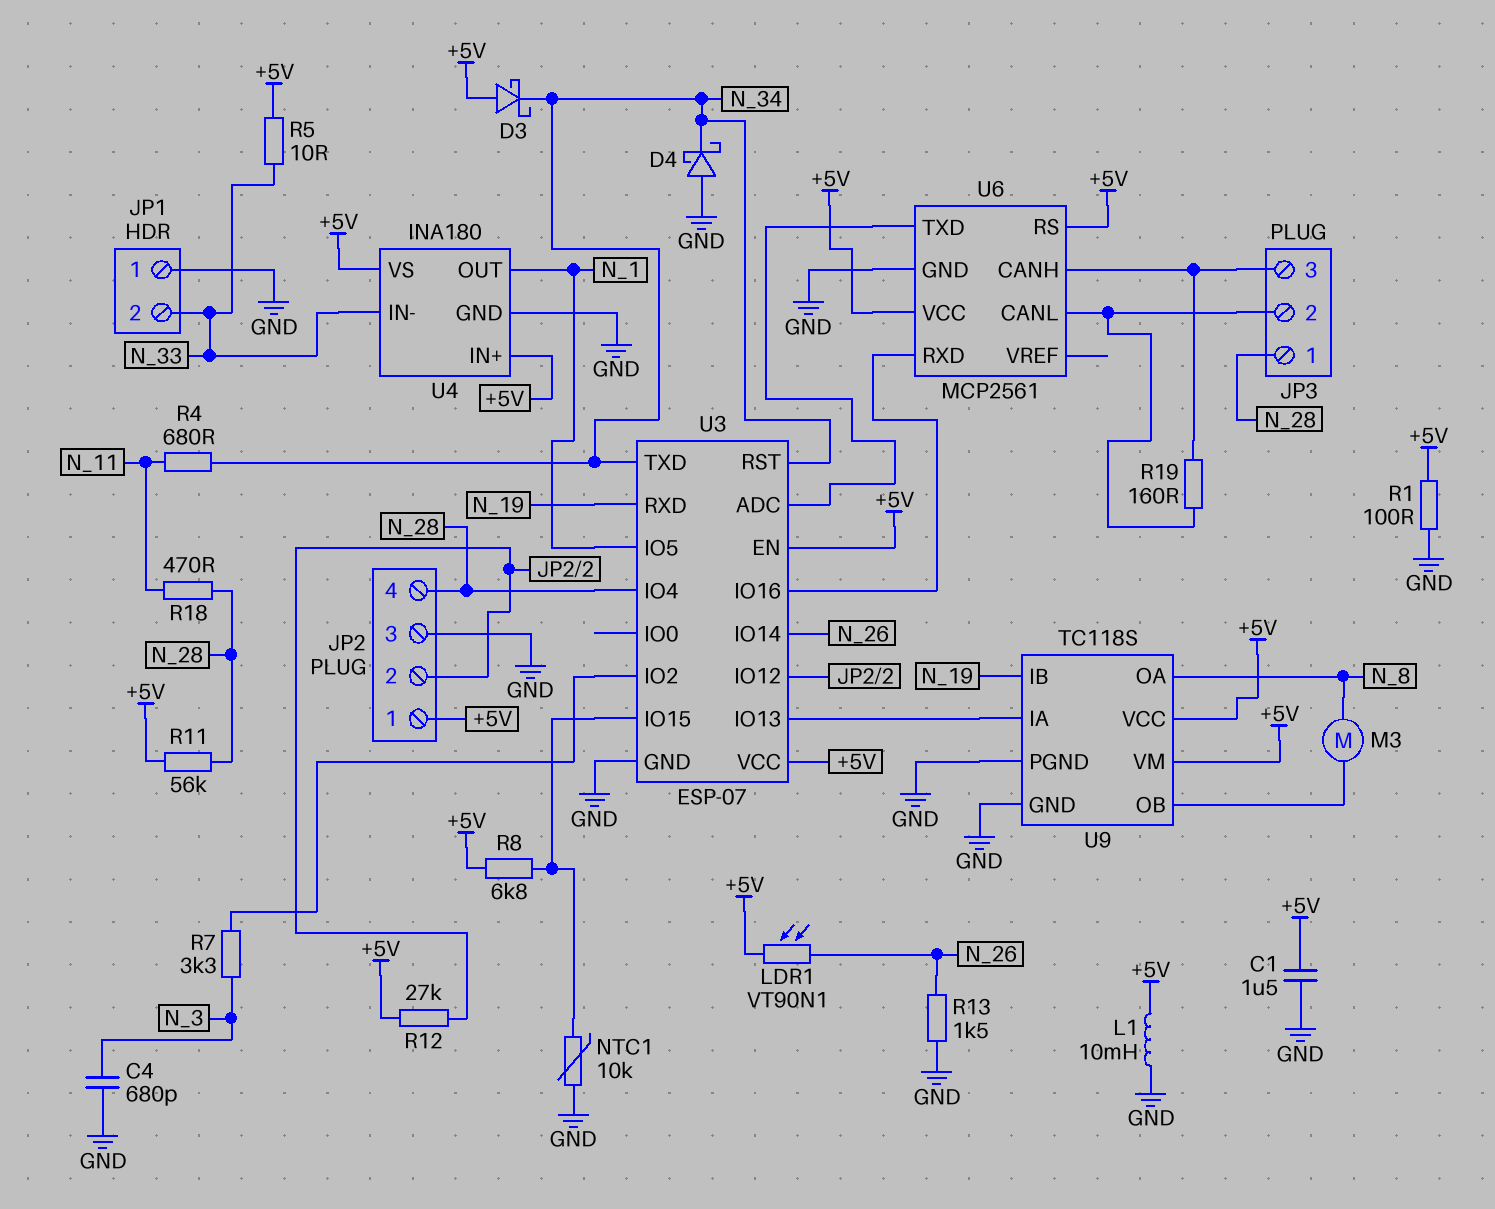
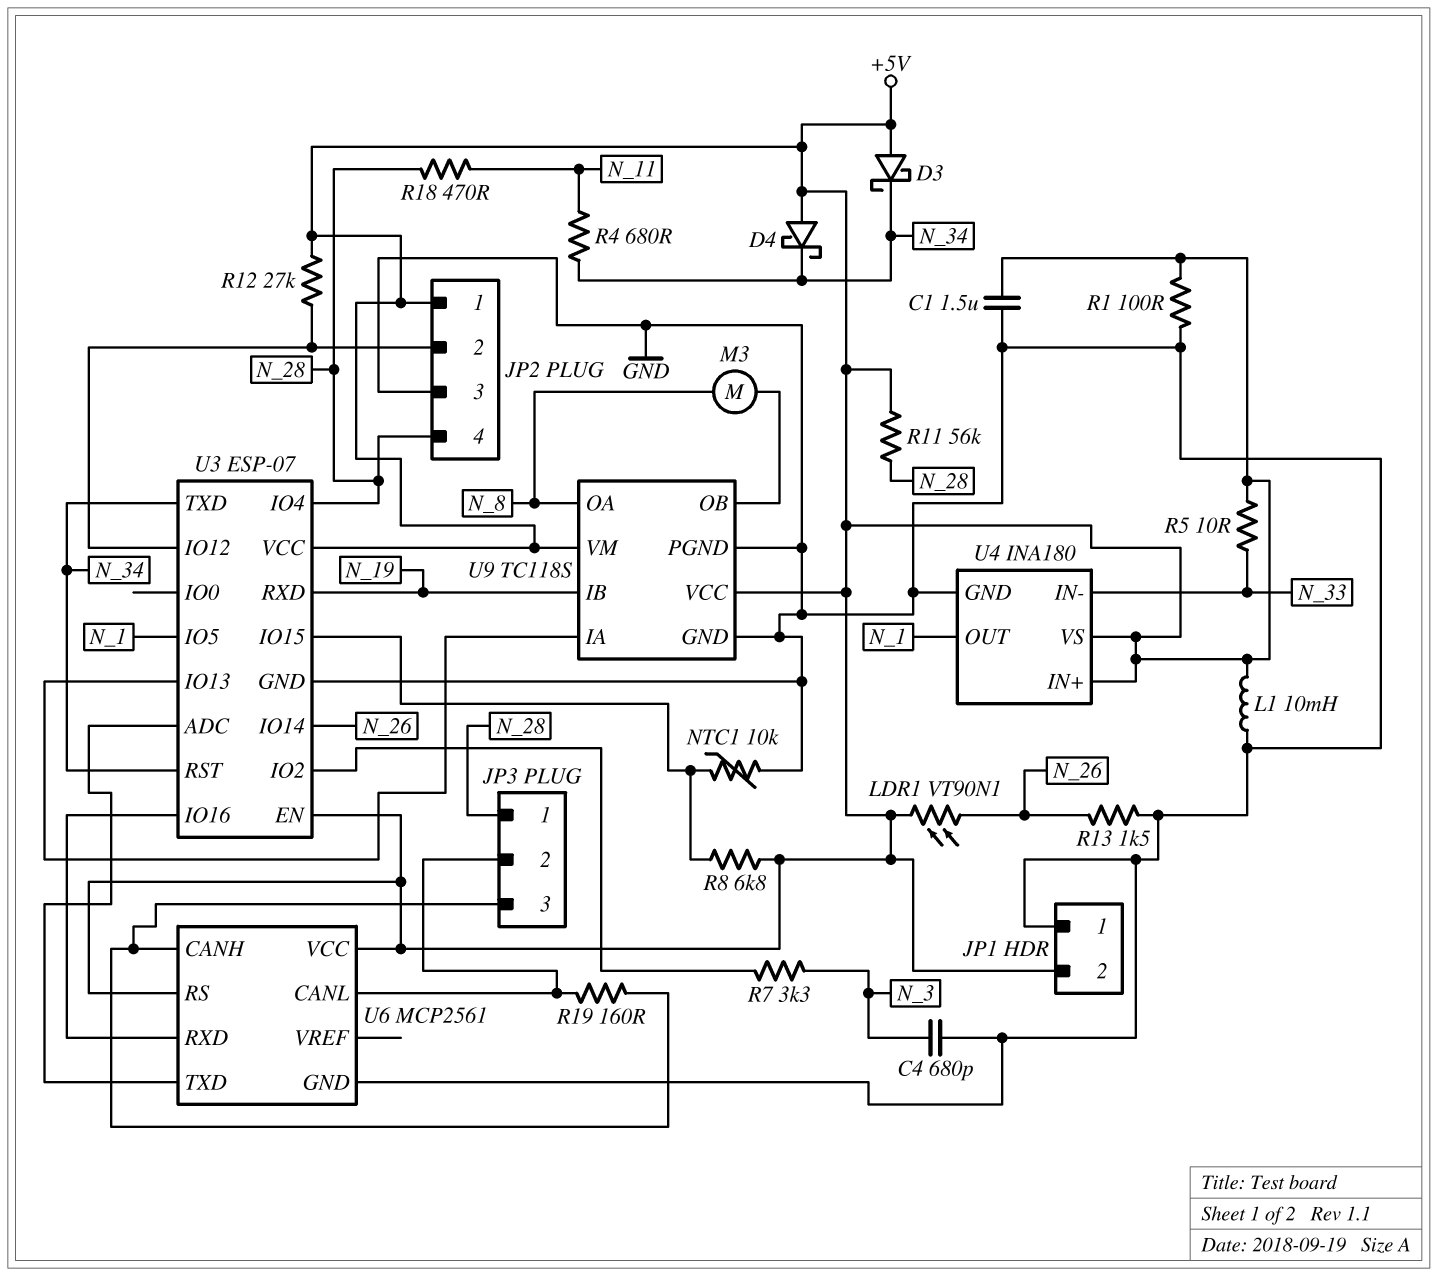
D4: schottky (A GND, K N_34) -> schottky (A +5V, K N_34)
JP1 pin 2: N_33 -> +5V

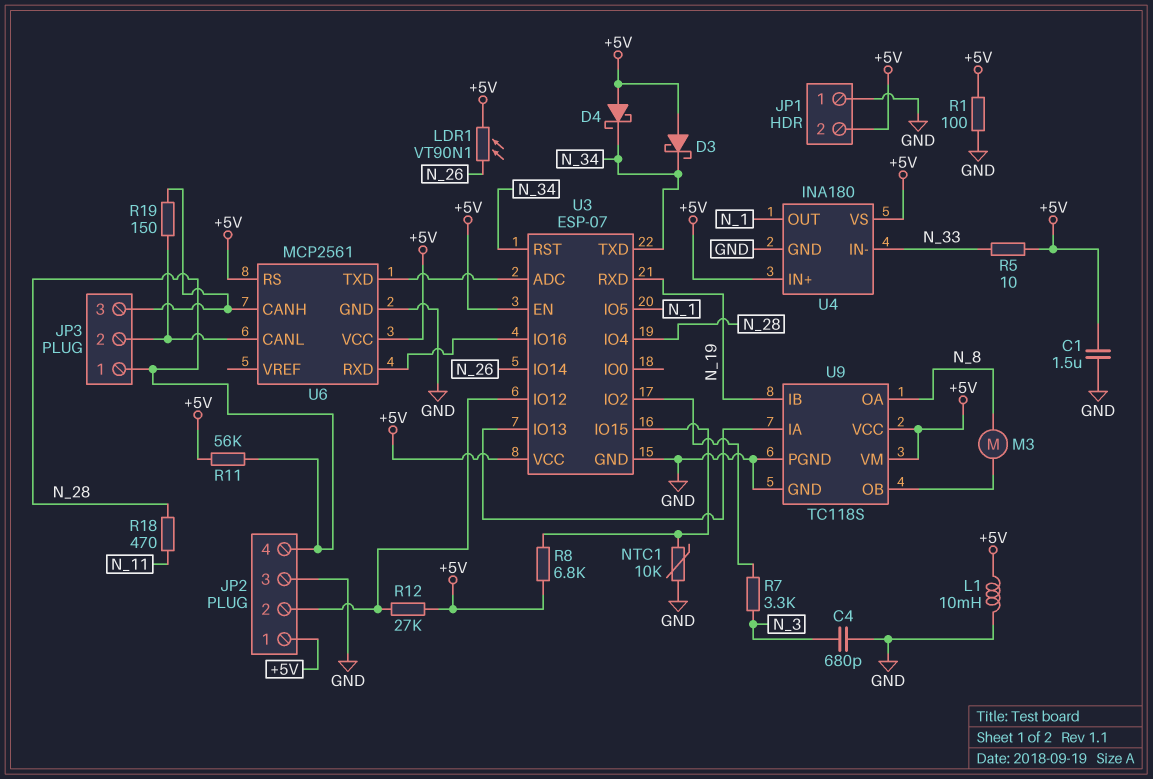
R4: 680 (N_11, N_34) -> none
R13: 1.5k (GND, N_26) -> none
R19: 160 (JP3/2, JP3/3) -> 150 (JP3/2, JP3/3)

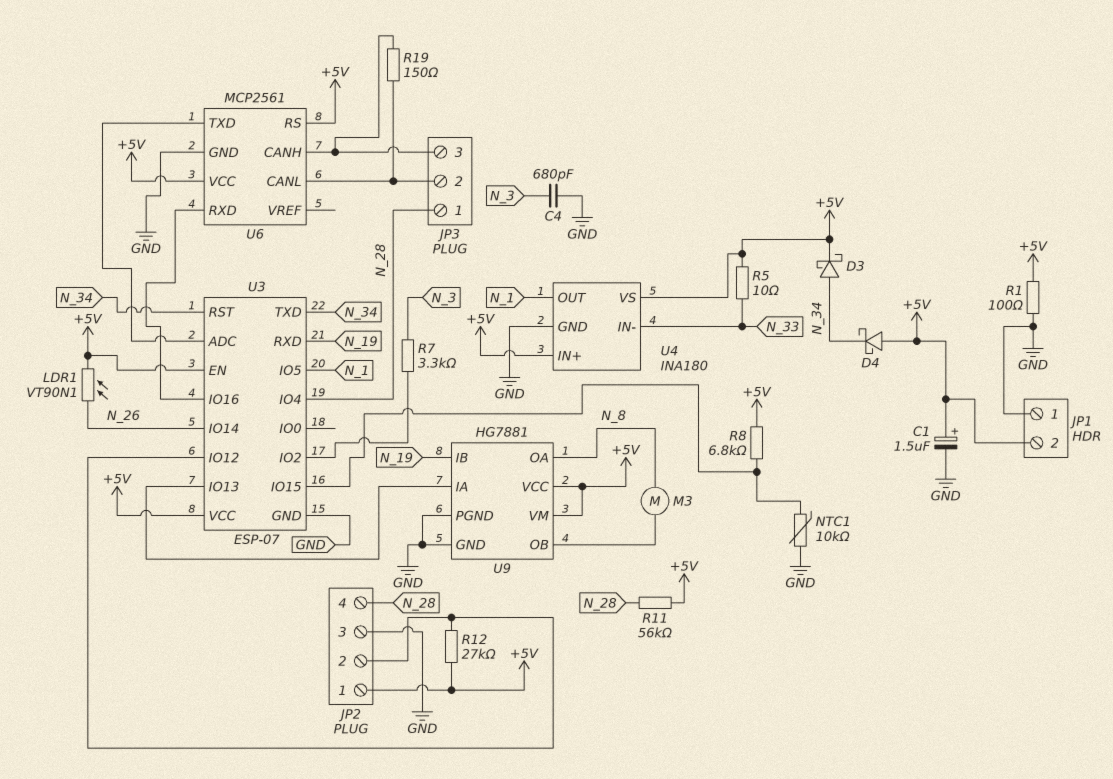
C1: 1.5uF (+5V, GND) -> 1.5uF (plus +5V, minus GND)
D3: schottky (A +5V, K N_34) -> schottky (A N_34, K +5V)
L1: 10mH (+5V, GND) -> none
R18: 470 (N_11, N_28) -> none
U9: TC118S -> HG7881

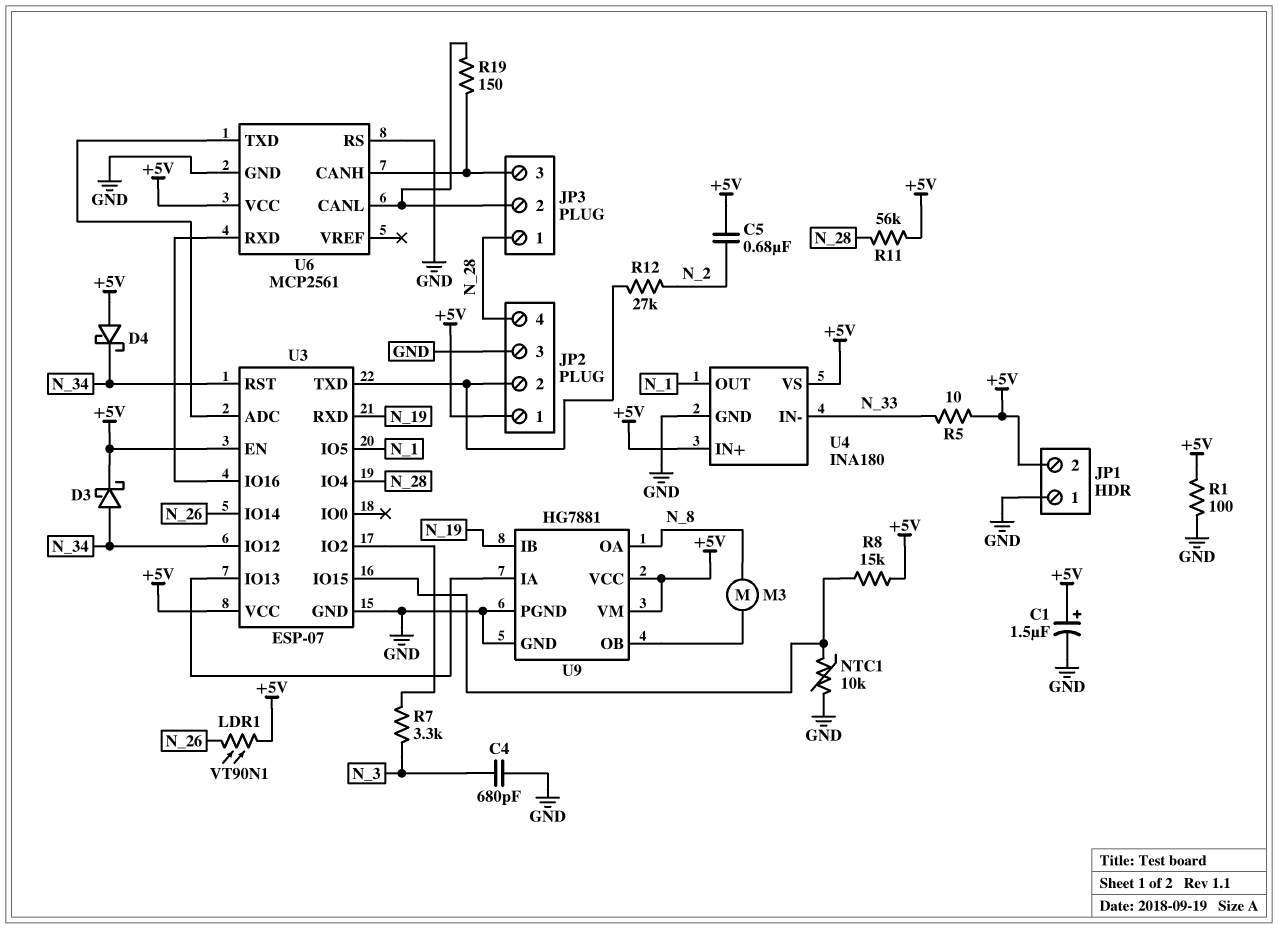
C5: none -> 680nF (+5V, N_2)
R8: 6.8k (+5V, U3/IO15) -> 15k (+5V, U3/IO15)
R12: 27k (+5V, JP2/2) -> 27k (JP2/2, N_2)
U3 pin IO12: JP2/2 -> N_34
U3 pin TXD: N_34 -> JP2/2
U6 pin RS: +5V -> GND

